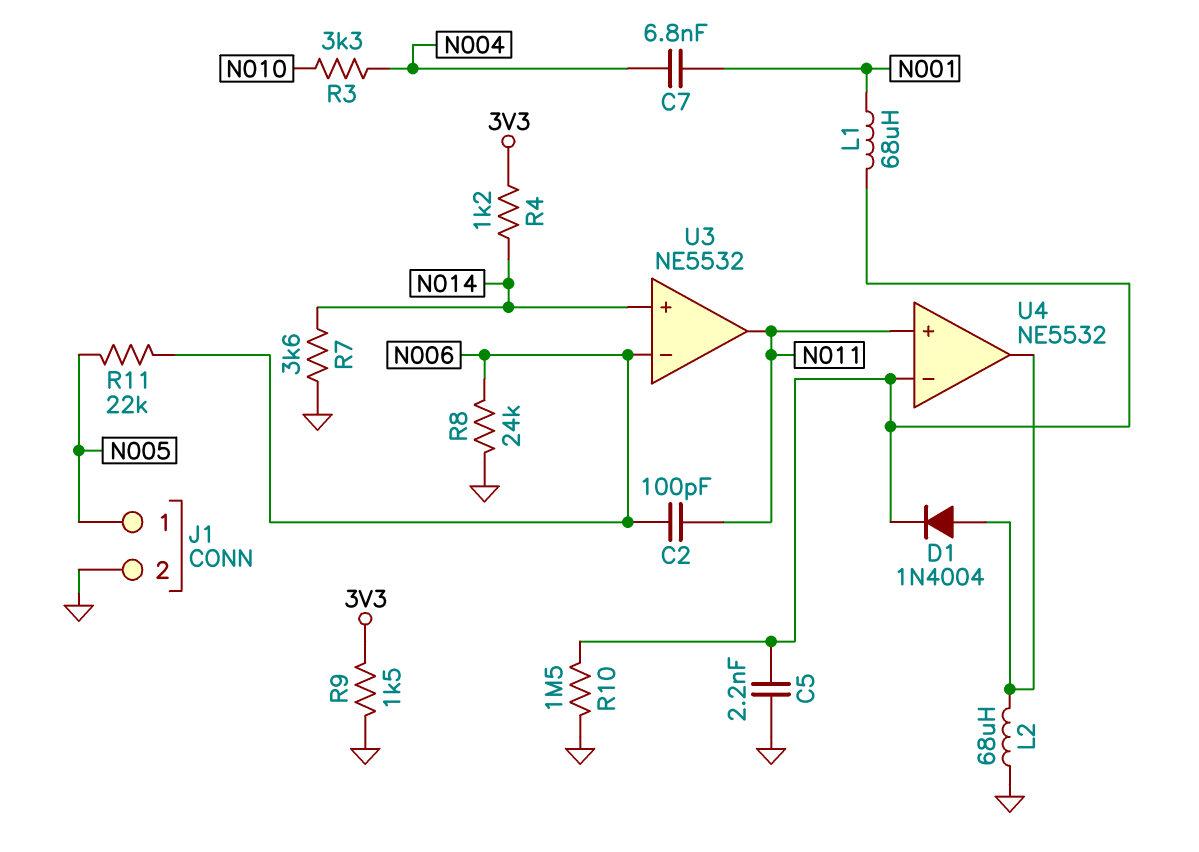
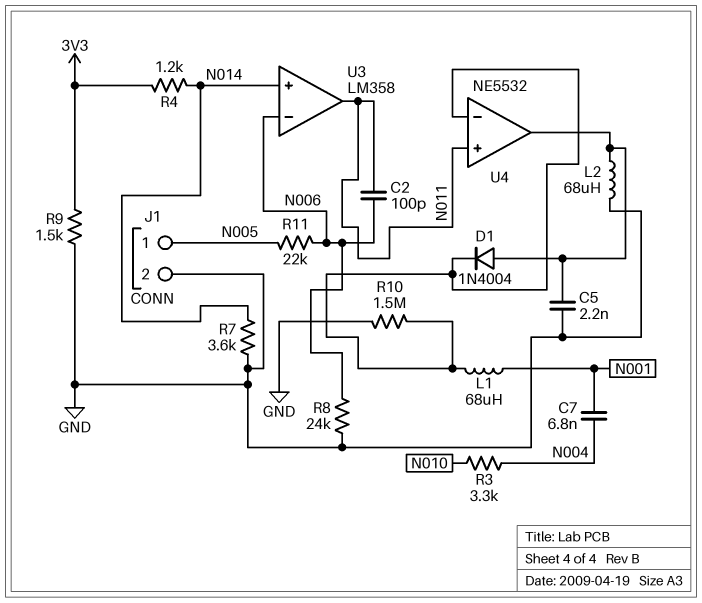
C5: 2.2nF (GND, U4/in-) -> 2.2nF (GND, U4/out)
U3: NE5532 -> LM358

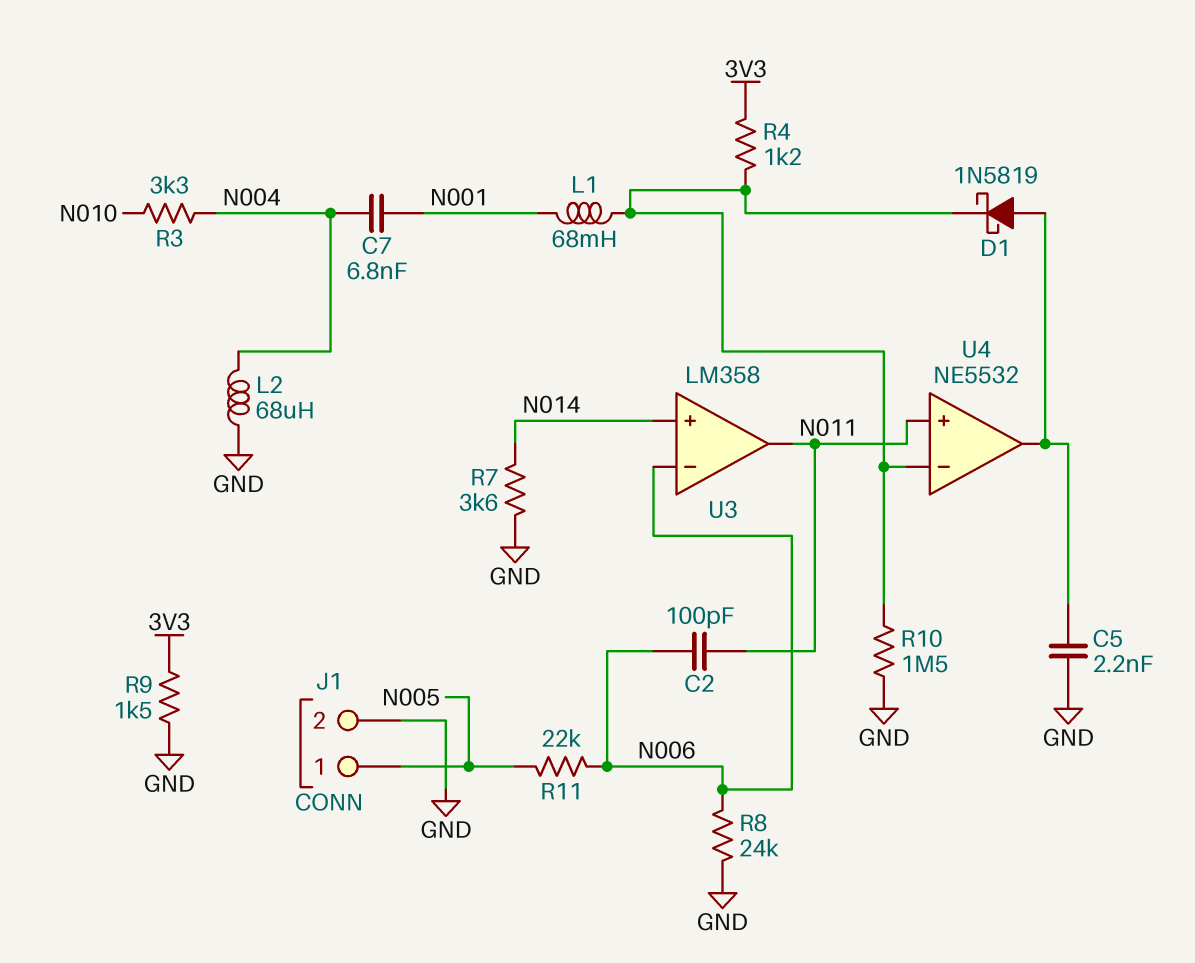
D1: diode 1N4004 (A U4/out, K U4/in-) -> schottky 1N5819 (A U4/out, K U4/in-)
L1: 68uH (N001, U4/in-) -> 68mH (N001, U4/in-)
L2: 68uH (GND, U4/out) -> 68uH (GND, N004)
R4: 1.2k (3V3, N014) -> 1.2k (3V3, U4/in-)

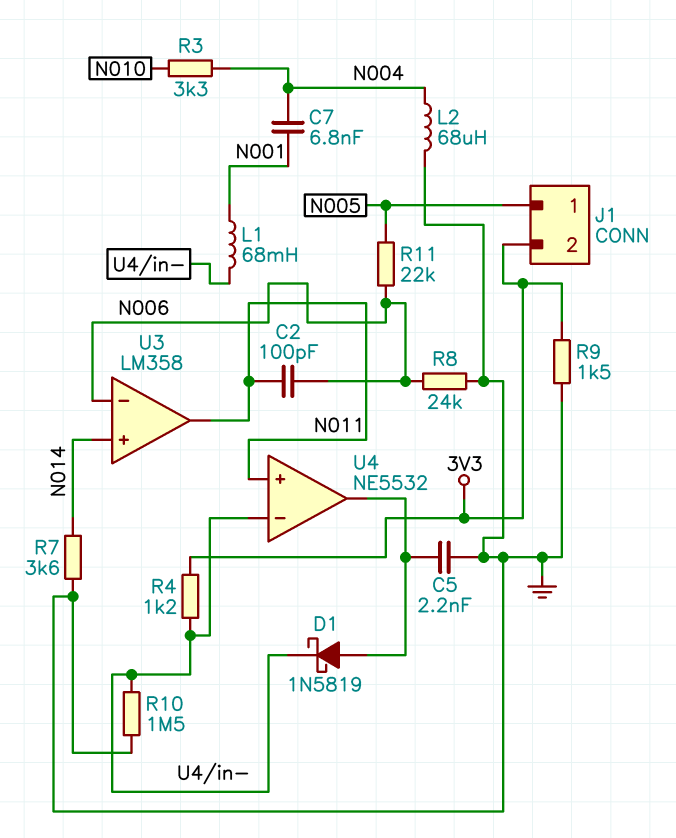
J1 pin 2: GND -> 3V3

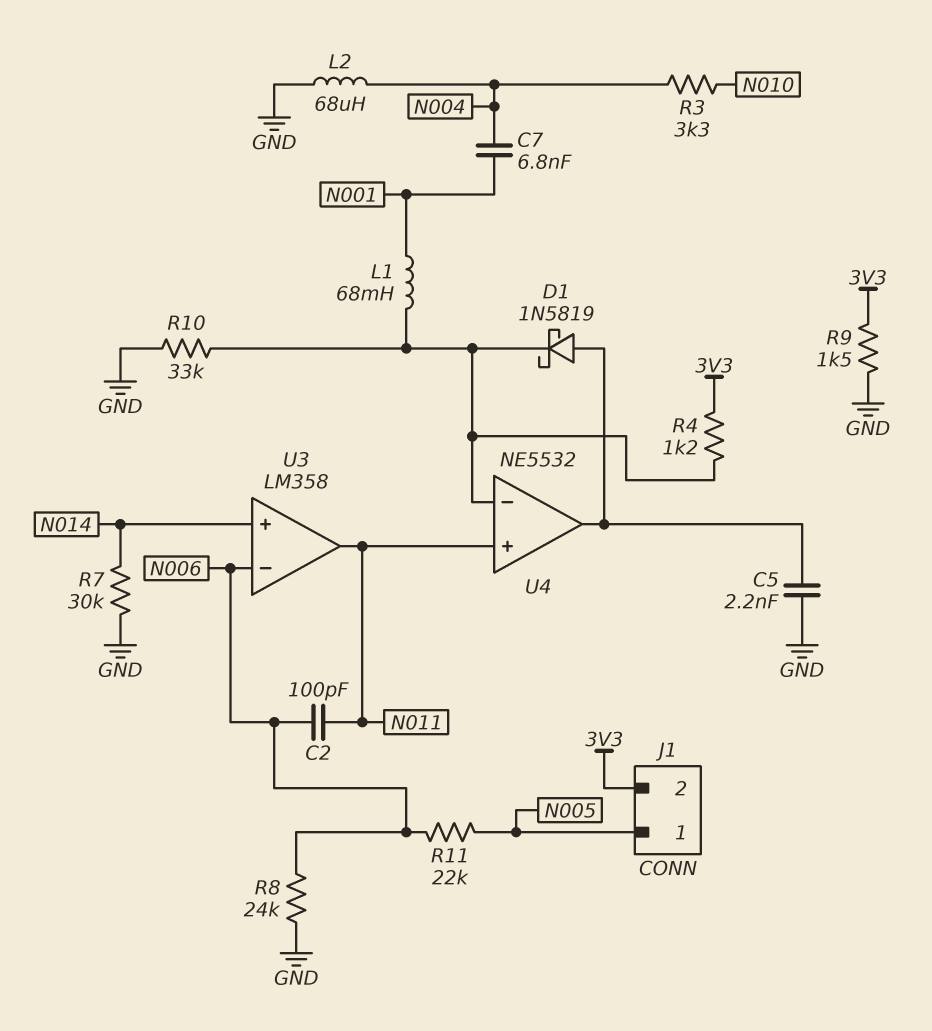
R7: 3.6k (GND, N014) -> 30k (GND, N014)
R10: 1.5M (GND, U4/in-) -> 33k (GND, U4/in-)

